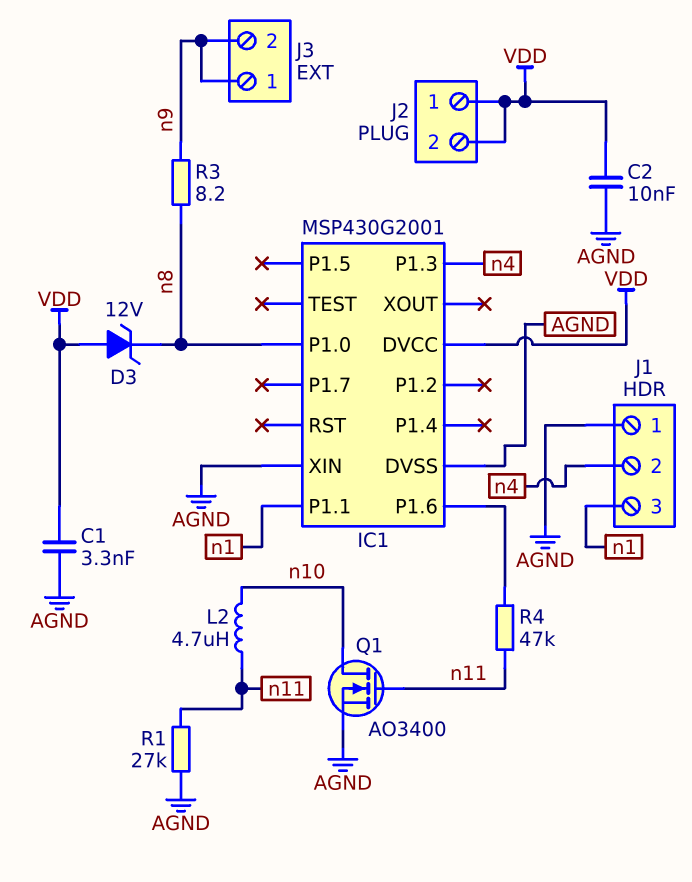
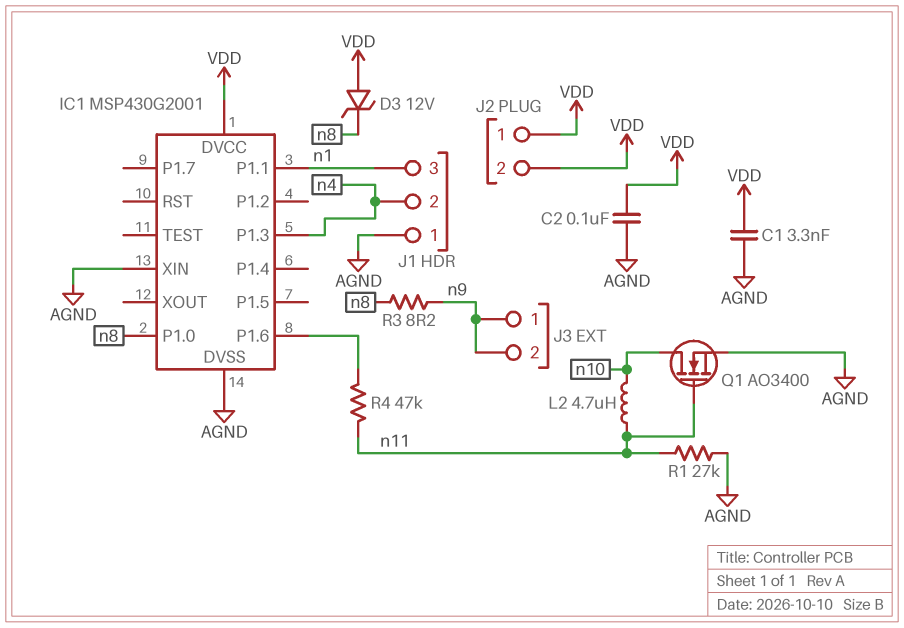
C2: 10nF (AGND, VDD) -> 100nF (AGND, VDD)

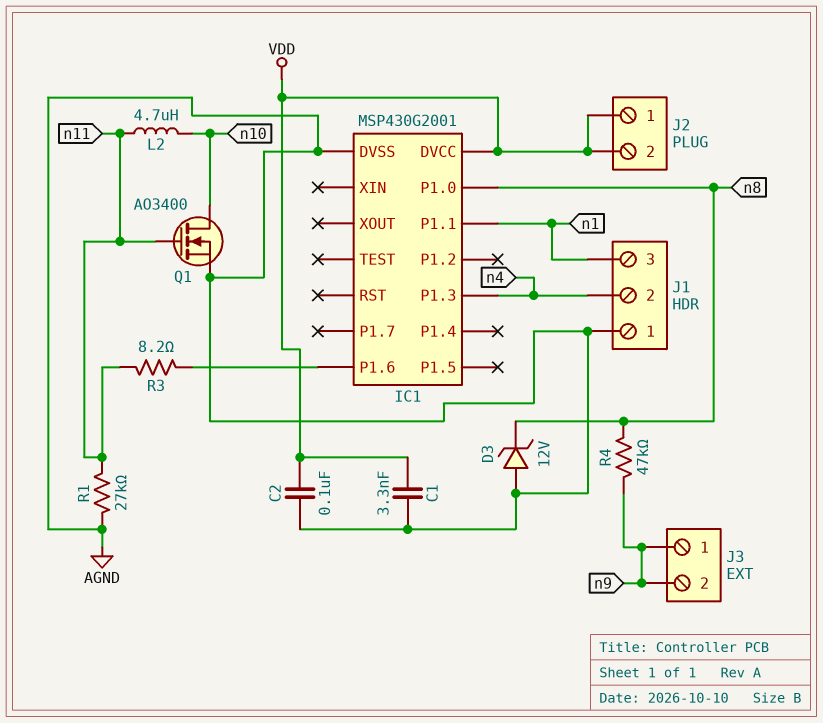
D3: zener 12V (A VDD, K n8) -> zener 12V (A AGND, K n8)
IC1 pin XIN: AGND -> none
R3: 8.2 (n8, n9) -> 8.2 (IC1/P1.6, n11)
R4: 47k (IC1/P1.6, n11) -> 47k (n8, n9)

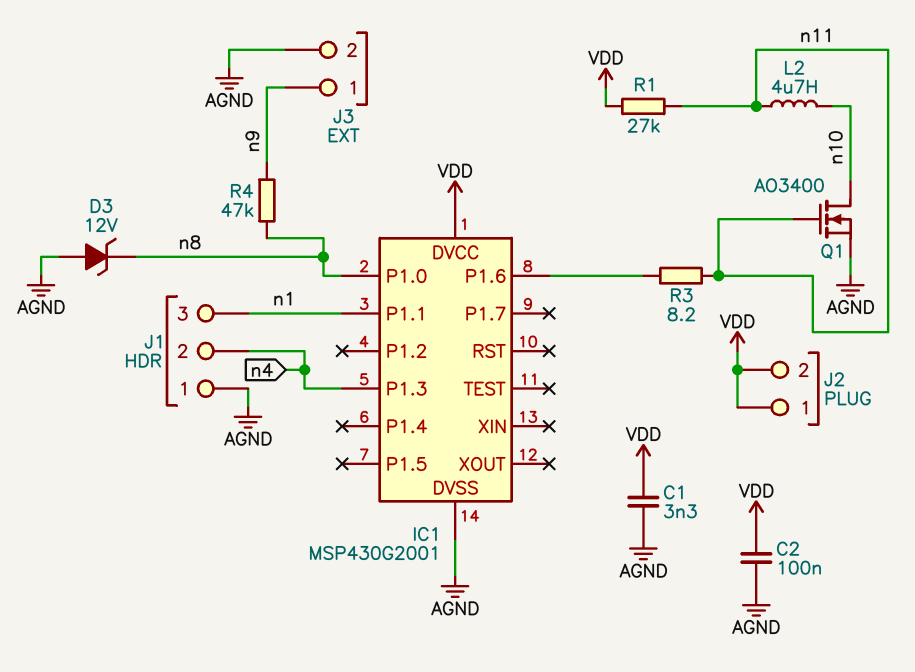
J3 pin 2: n9 -> AGND
R1: 27k (AGND, n11) -> 27k (VDD, n11)

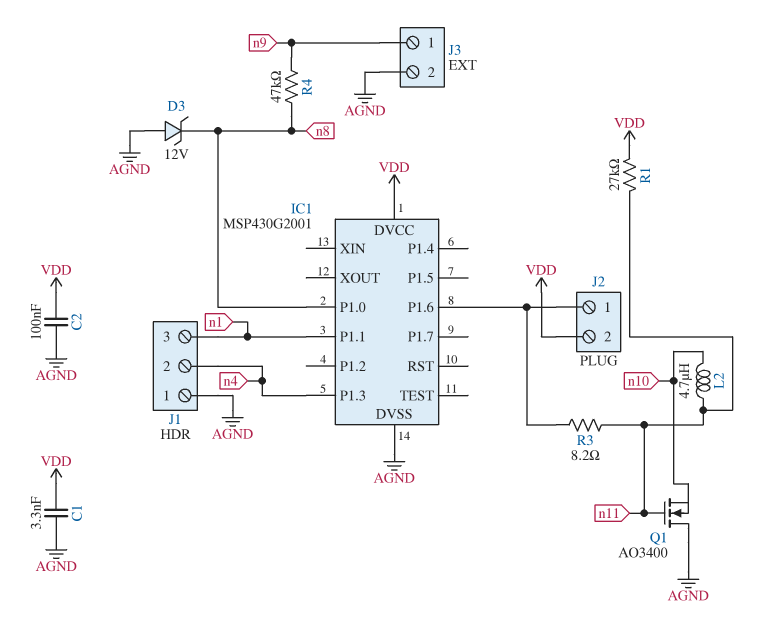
J2 pin 1: VDD -> IC1/P1.6
Q1: NMOS AO3400 (G n11, D n10, S AGND) -> NMOS AO3400 (G n11, D AGND, S n10)

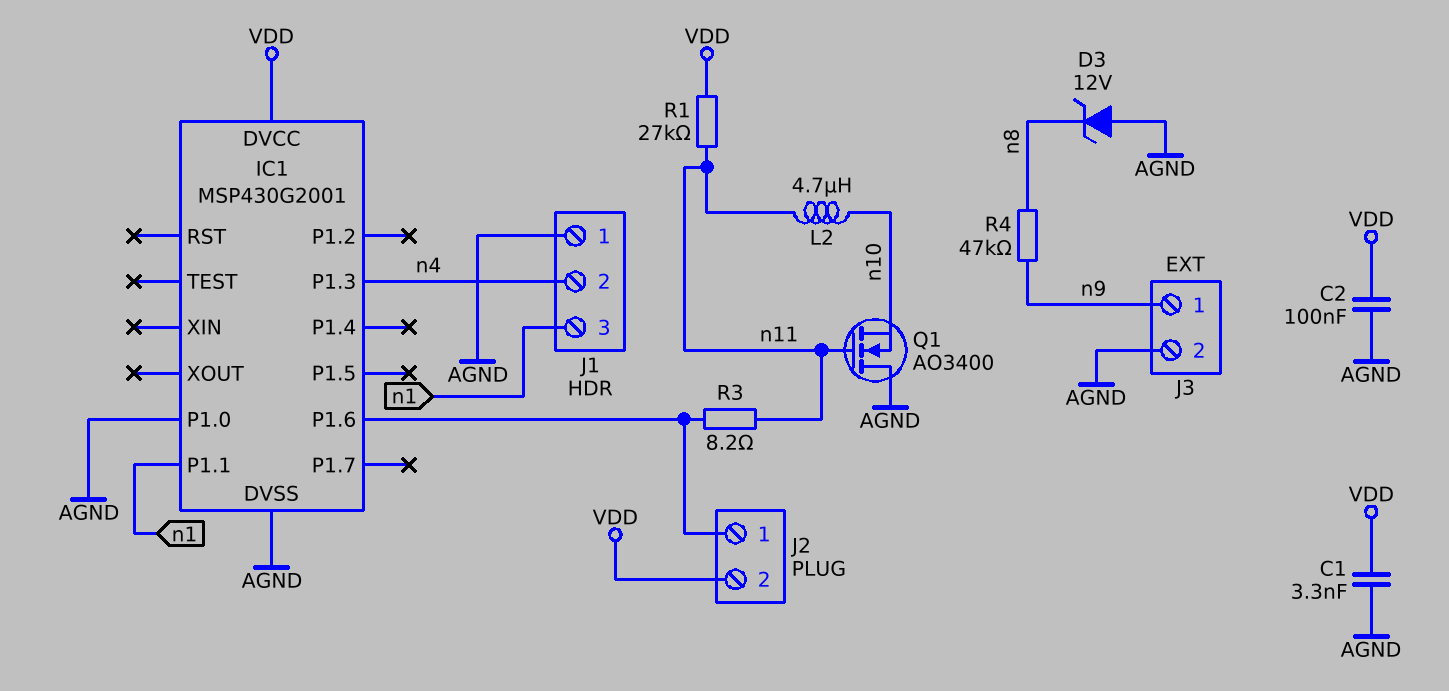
IC1 pin P1.0: n8 -> AGND

